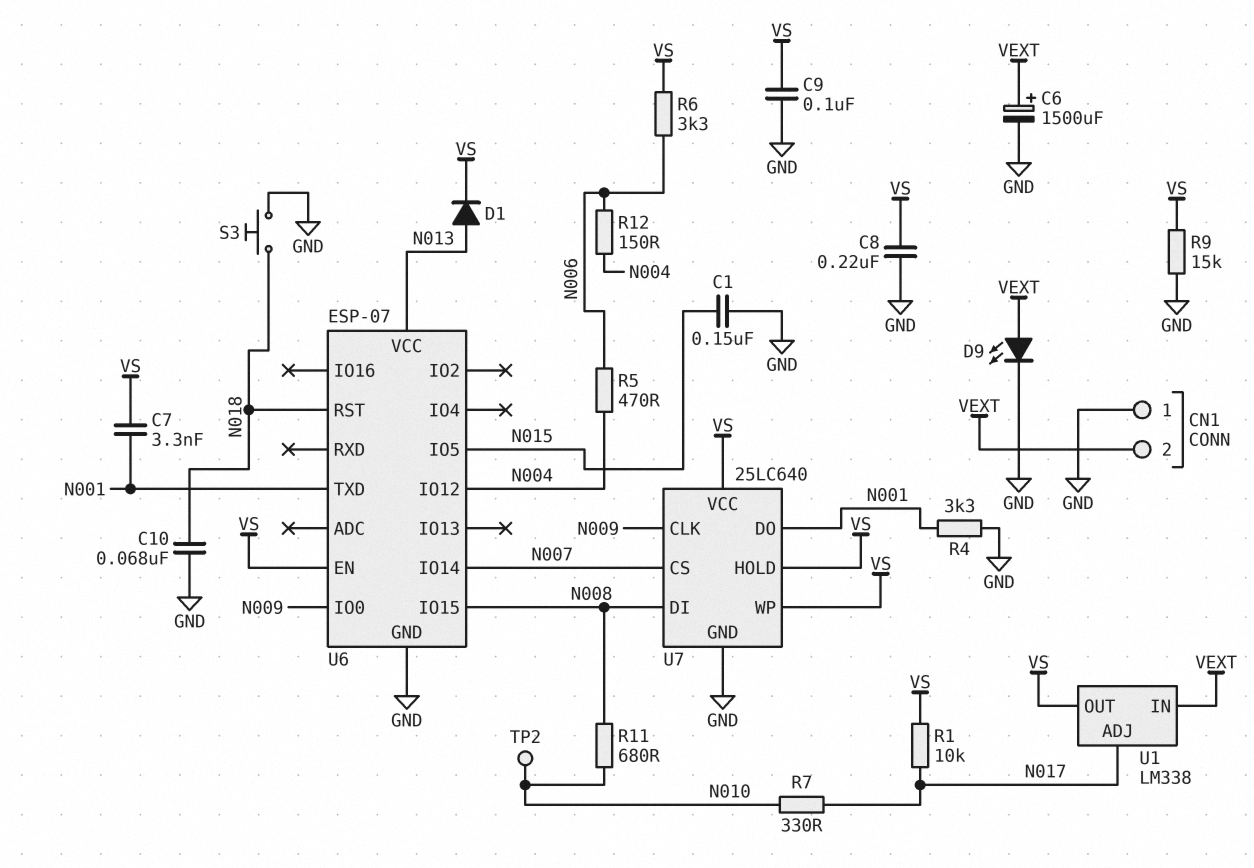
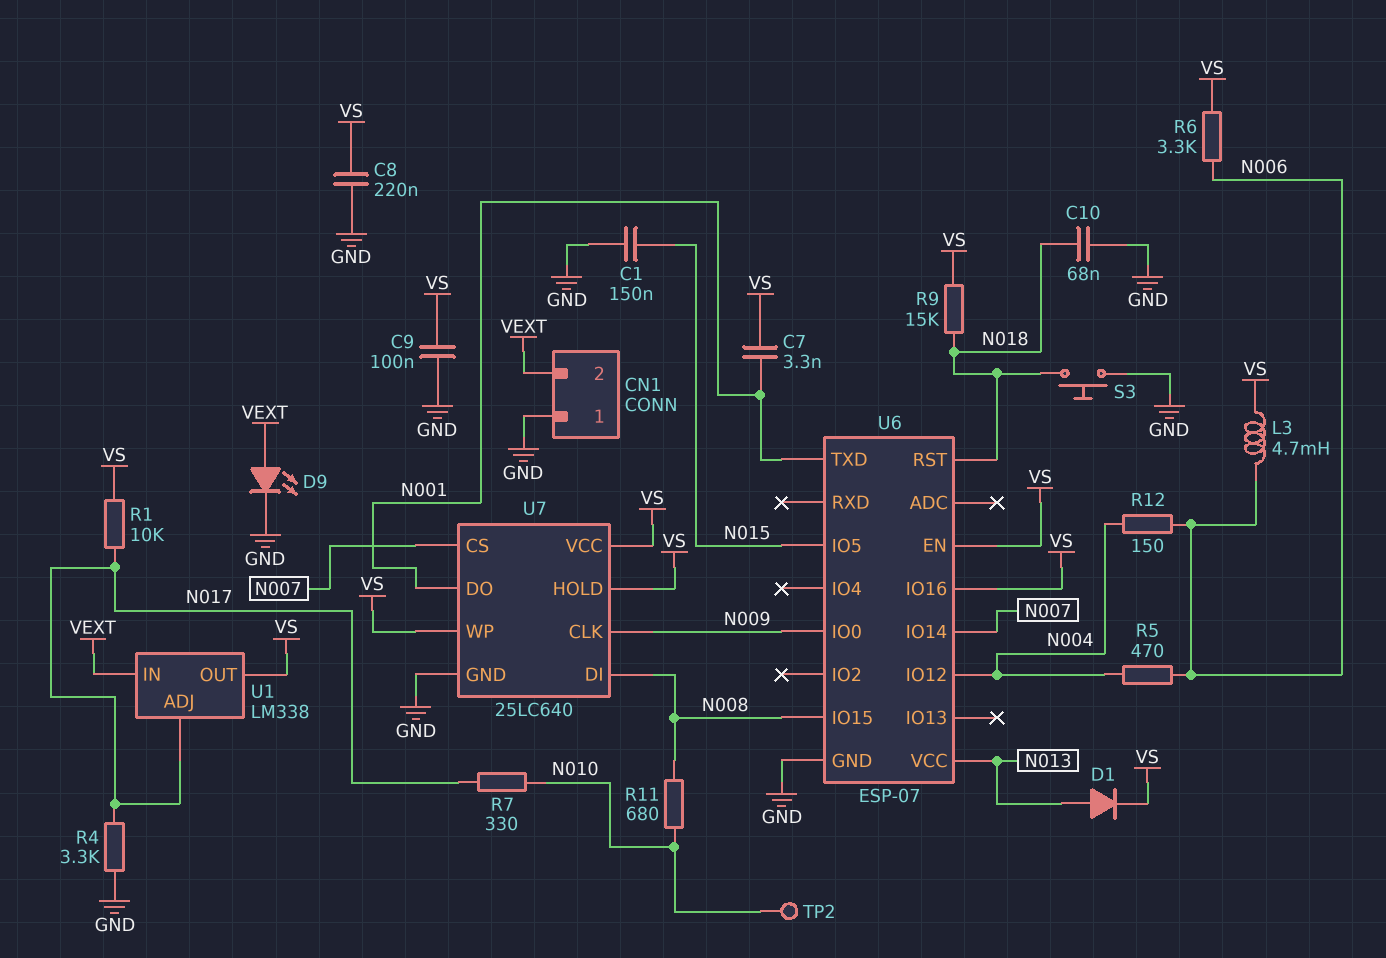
C6: 1500uF (plus VEXT, minus GND) -> none
L3: none -> 4.7mH (N006, VS)
R4: 3.3k (GND, N001) -> 3.3k (GND, N017)
R9: 15k (GND, VS) -> 15k (N018, VS)
U6 pin IO16: none -> VS

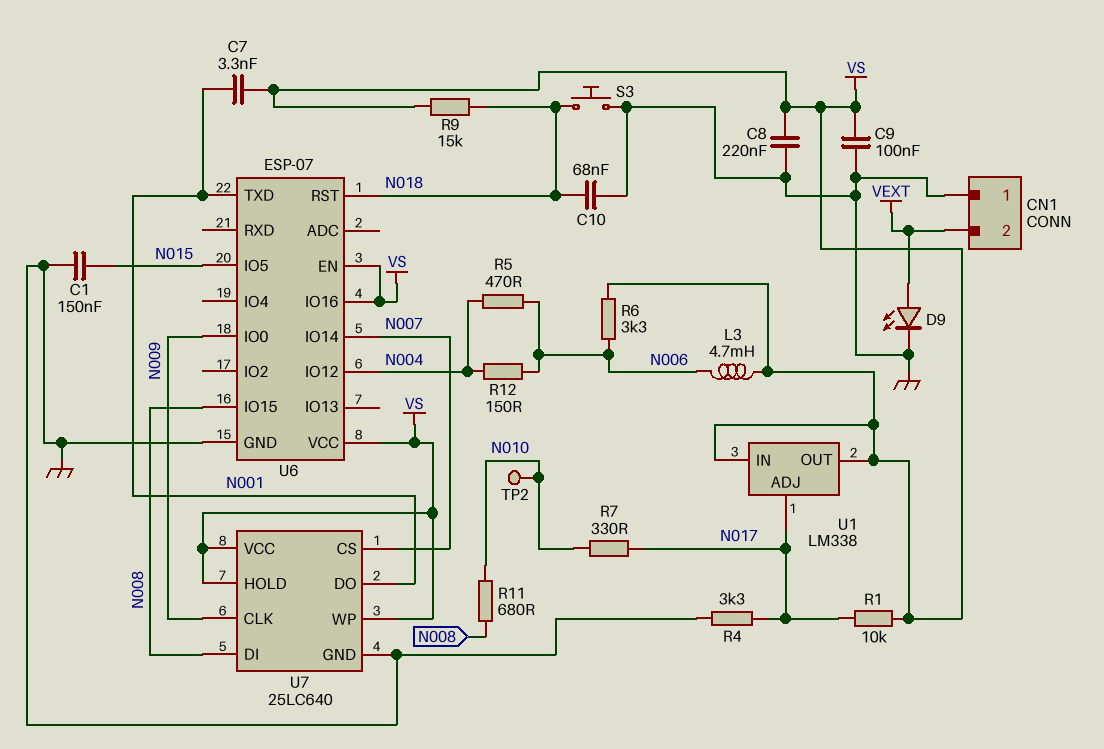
D1: diode (A N013, K VS) -> none
U1 pin IN: VEXT -> VS
U6 pin VCC: N013 -> VS

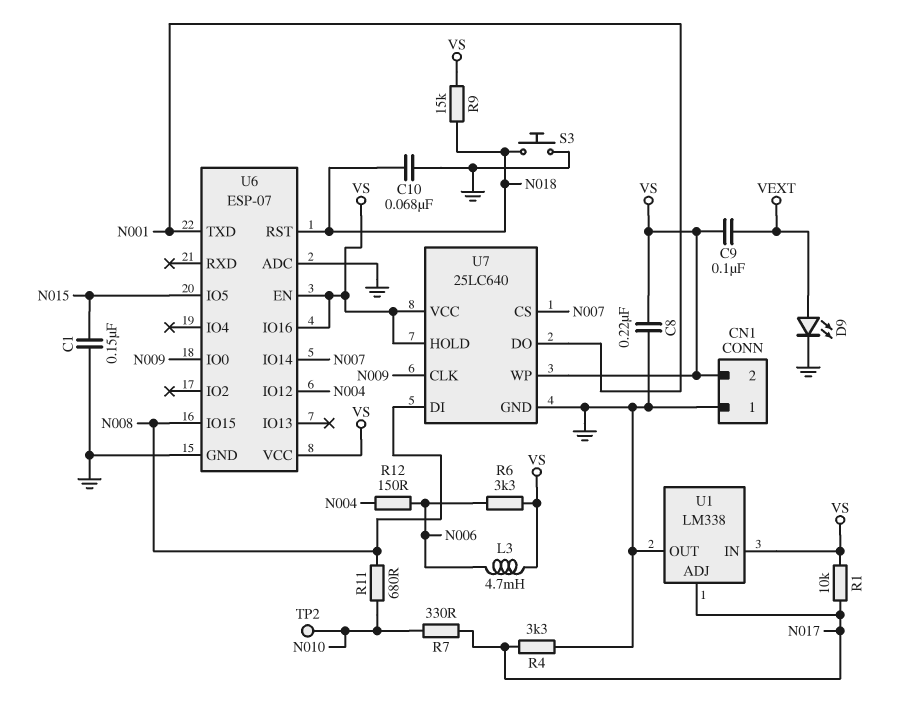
C7: 3.3nF (N001, VS) -> none
C9: 100nF (GND, VS) -> 100nF (VEXT, VS)
CN1 pin 2: VEXT -> VS
R5: 470 (N004, N006) -> none
U1 pin OUT: VS -> GND
U6 pin ADC: none -> GND

